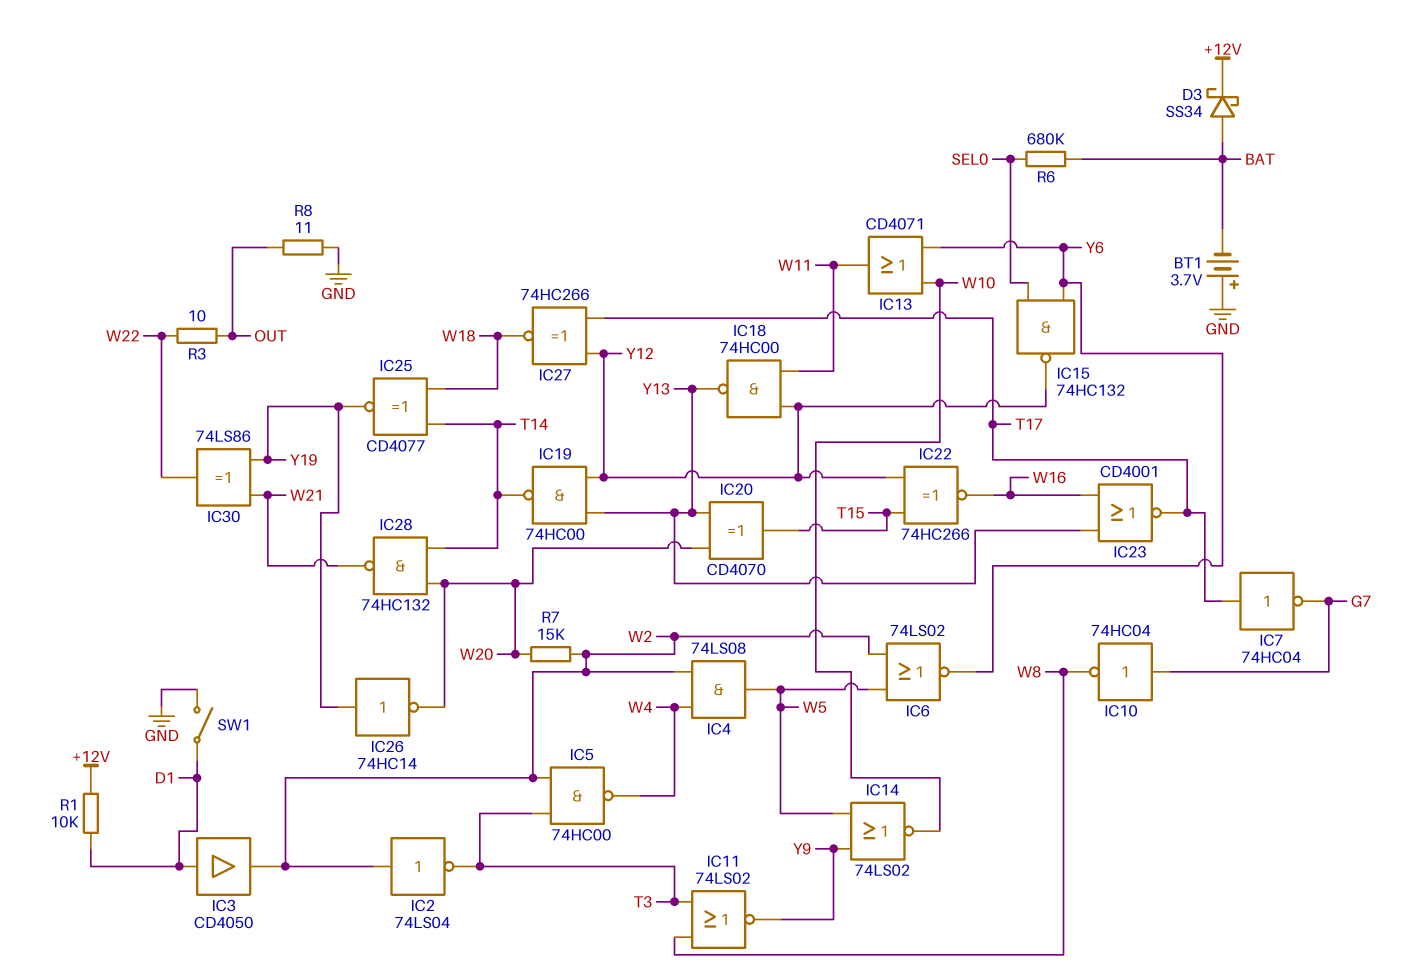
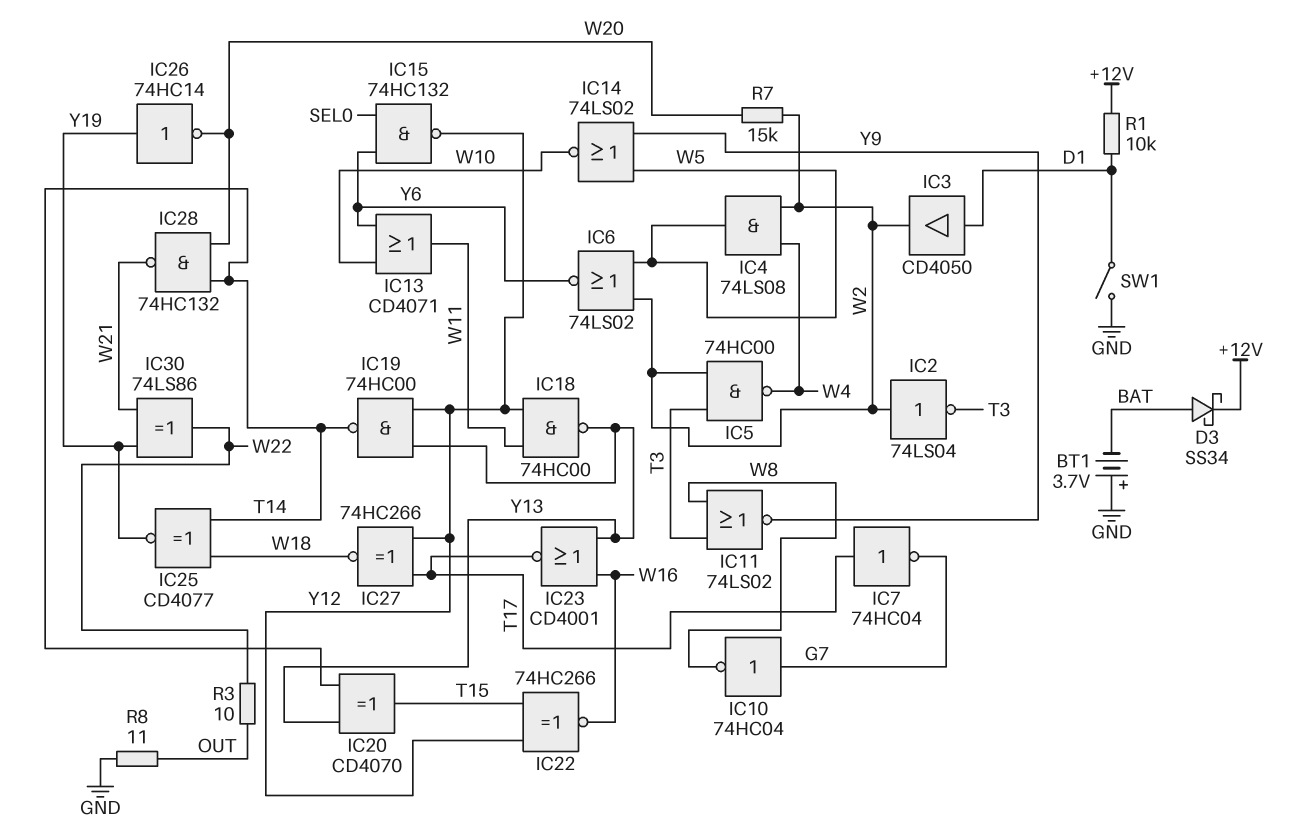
IC20: XOR CD4070 (in W20, in Y13, out T15) -> XOR CD4070 (in T14, in Y13, out T15)
R6: 680k (BAT, SEL0) -> none

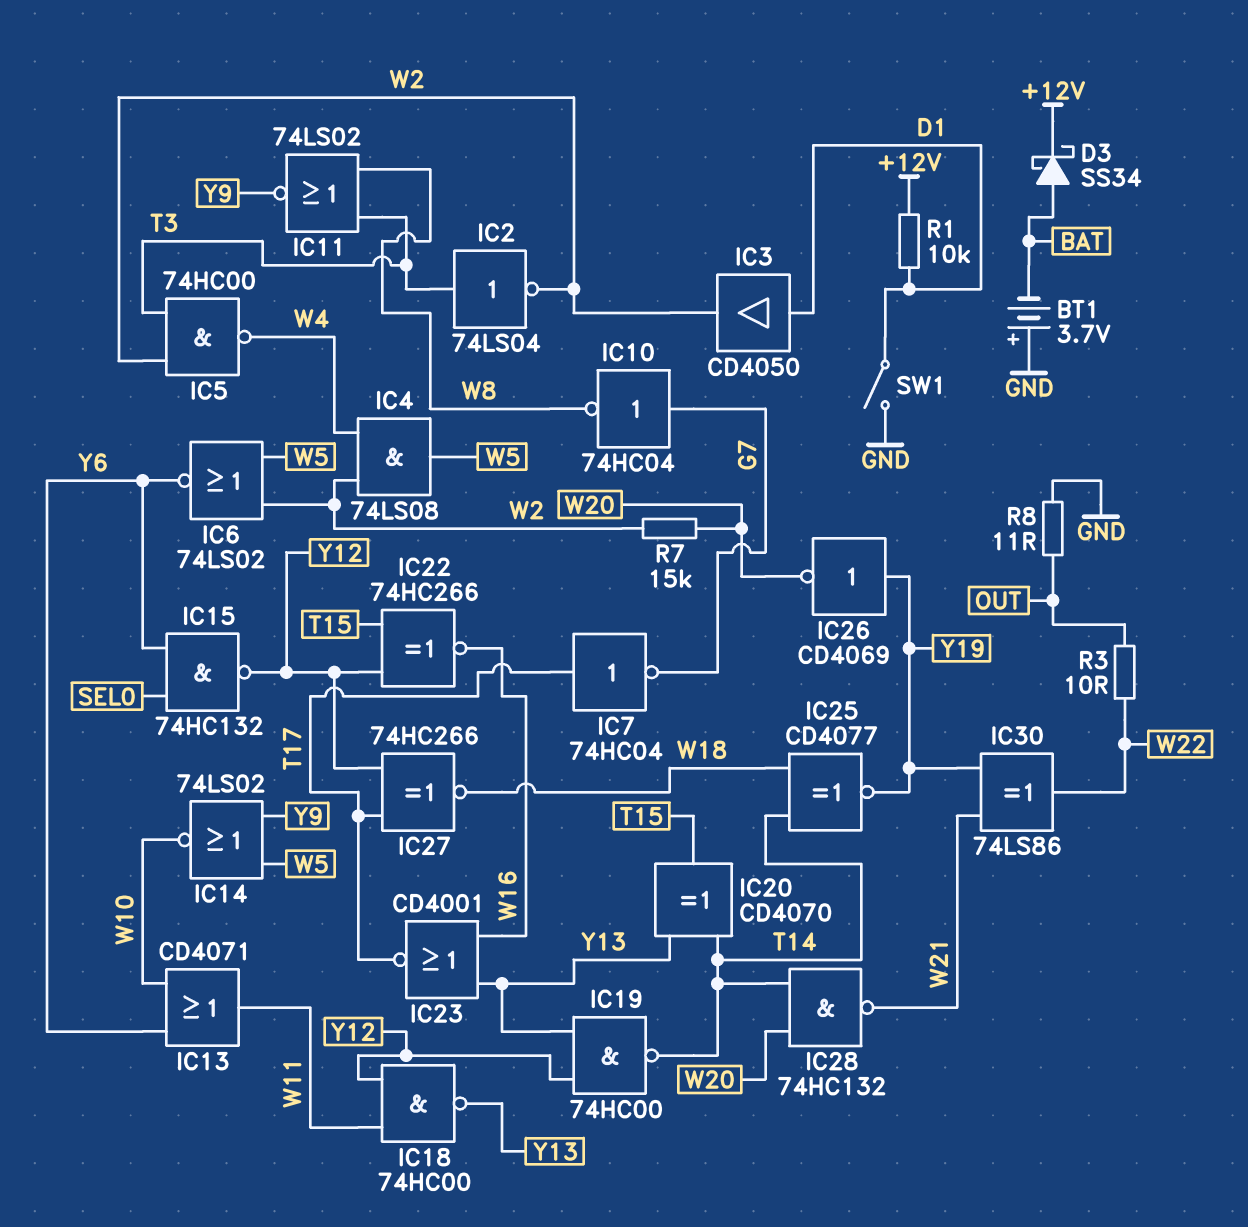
IC2: NOT 74LS04 (in W2, out T3) -> NOT 74LS04 (in T3, out W2)
IC26: NOT 74HC14 (in Y19, out W20) -> NOT CD4069 (in Y19, out W20)

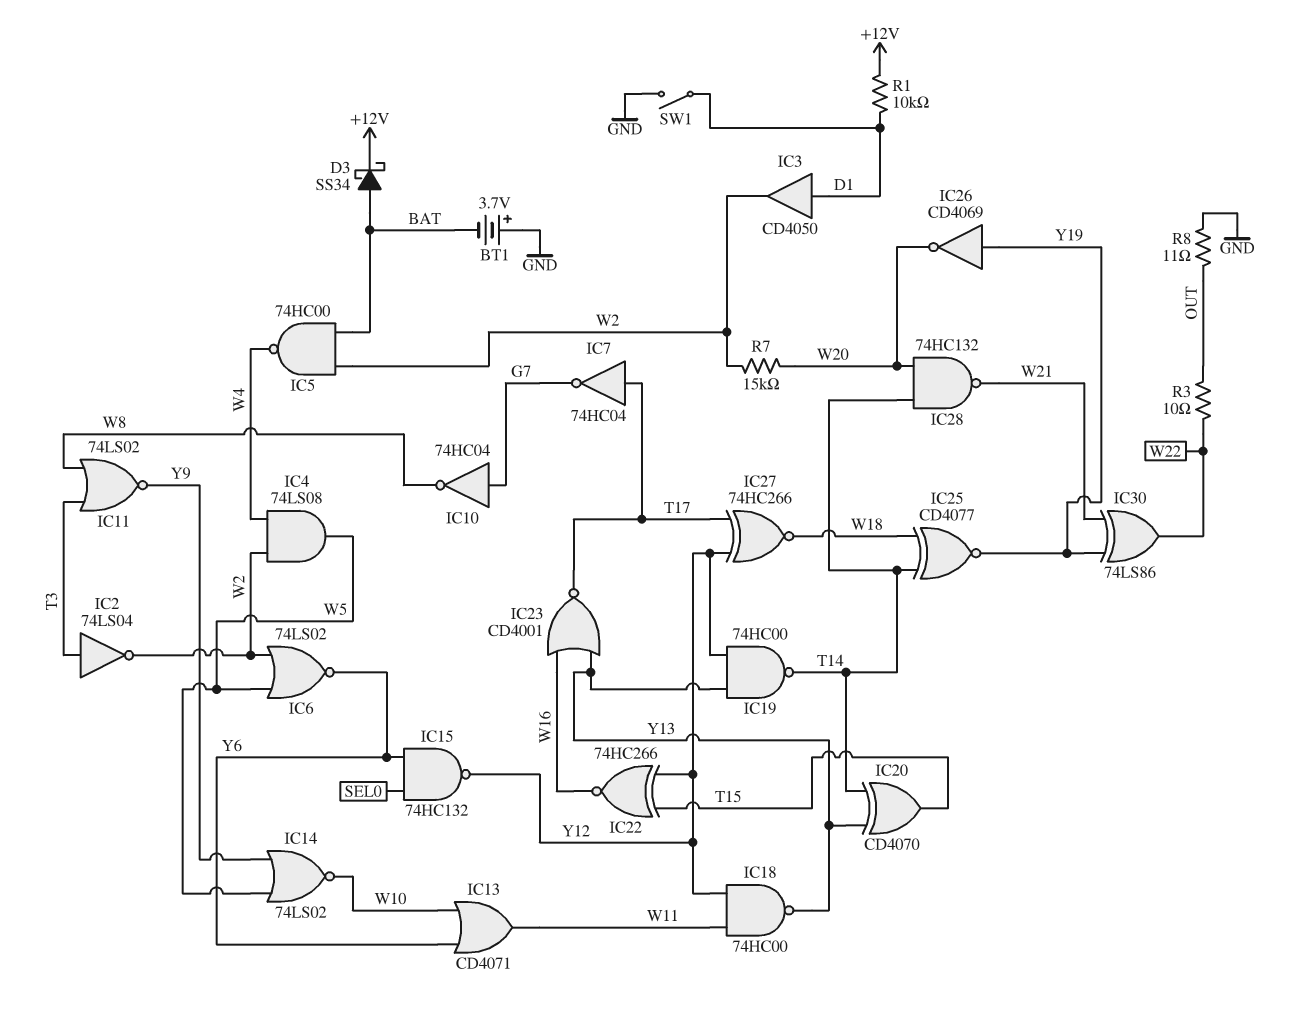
IC5: NAND 74HC00 (in T3, in W2, out W4) -> NAND 74HC00 (in BAT, in W2, out W4)

